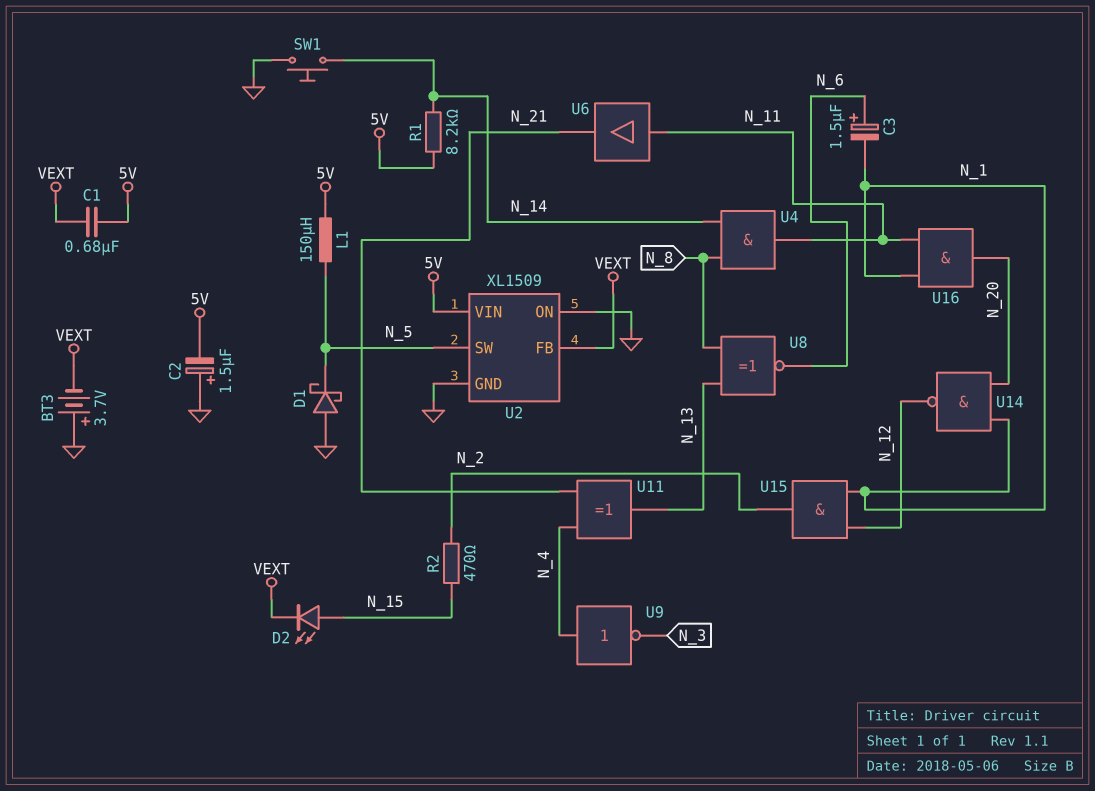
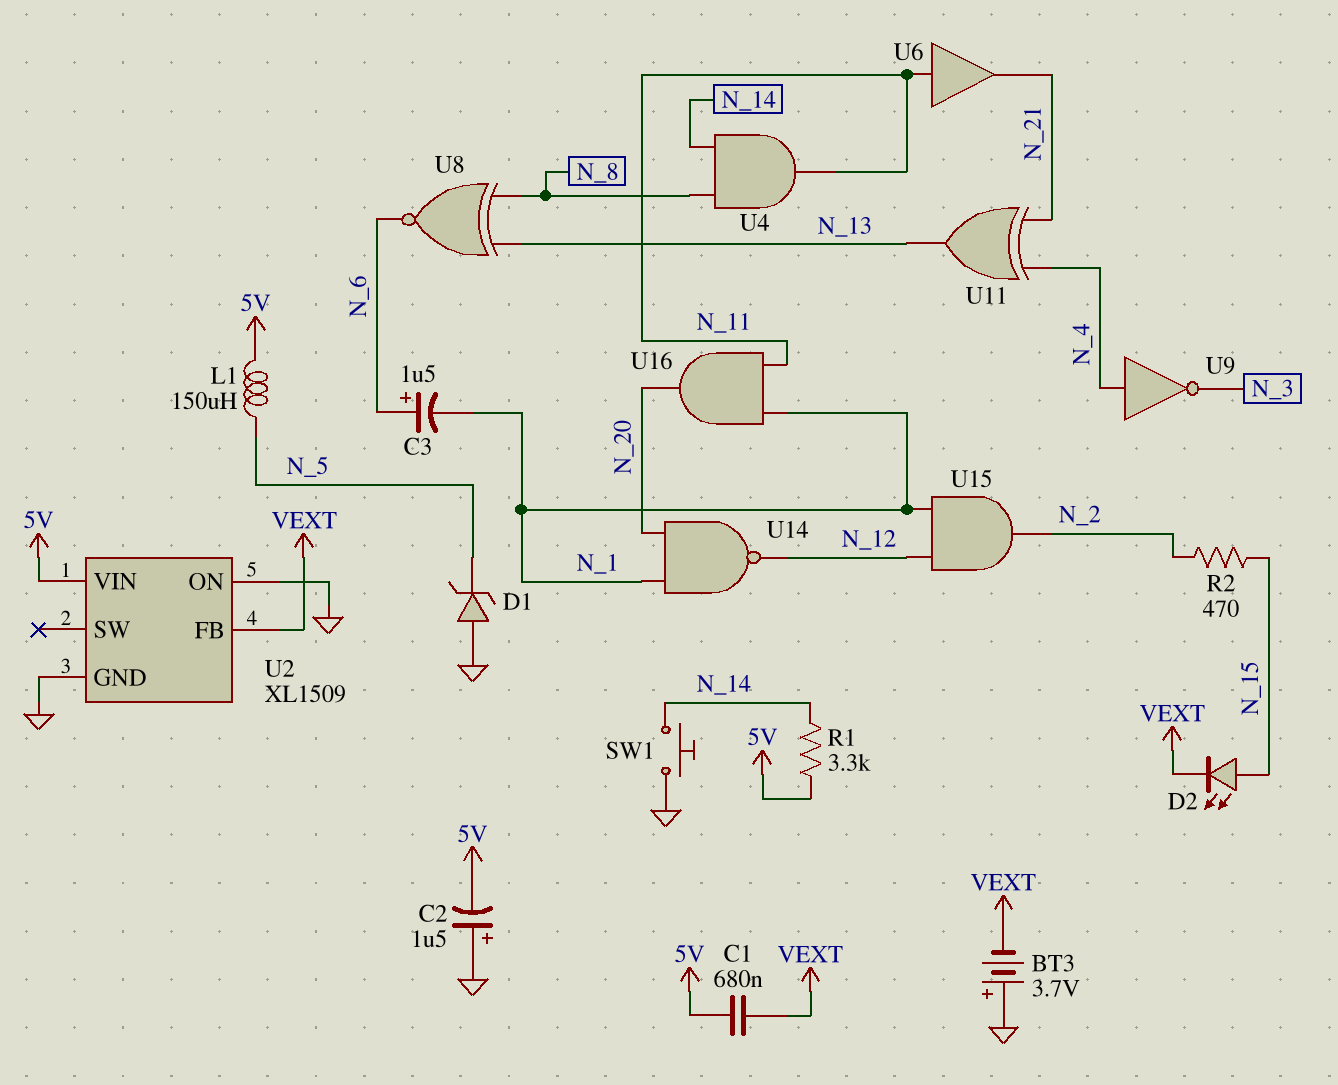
D1: schottky (A GND, K N_5) -> zener (A GND, K N_5)
R1: 8.2k (5V, N_14) -> 3.3k (5V, N_14)
U2 pin SW: N_5 -> none

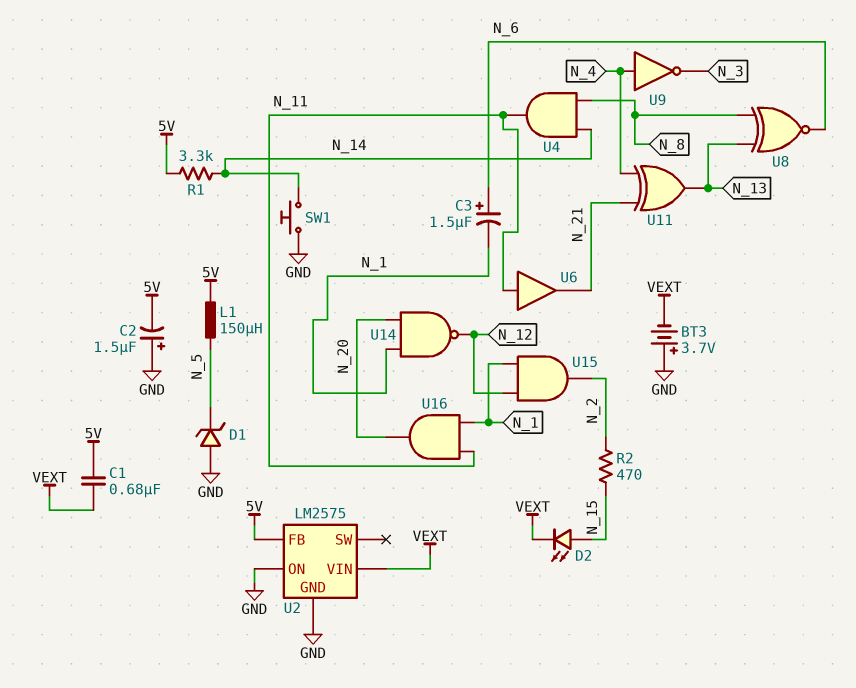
U2: XL1509 -> LM2575
U2 pin FB: VEXT -> 5V
U2 pin VIN: 5V -> VEXT

